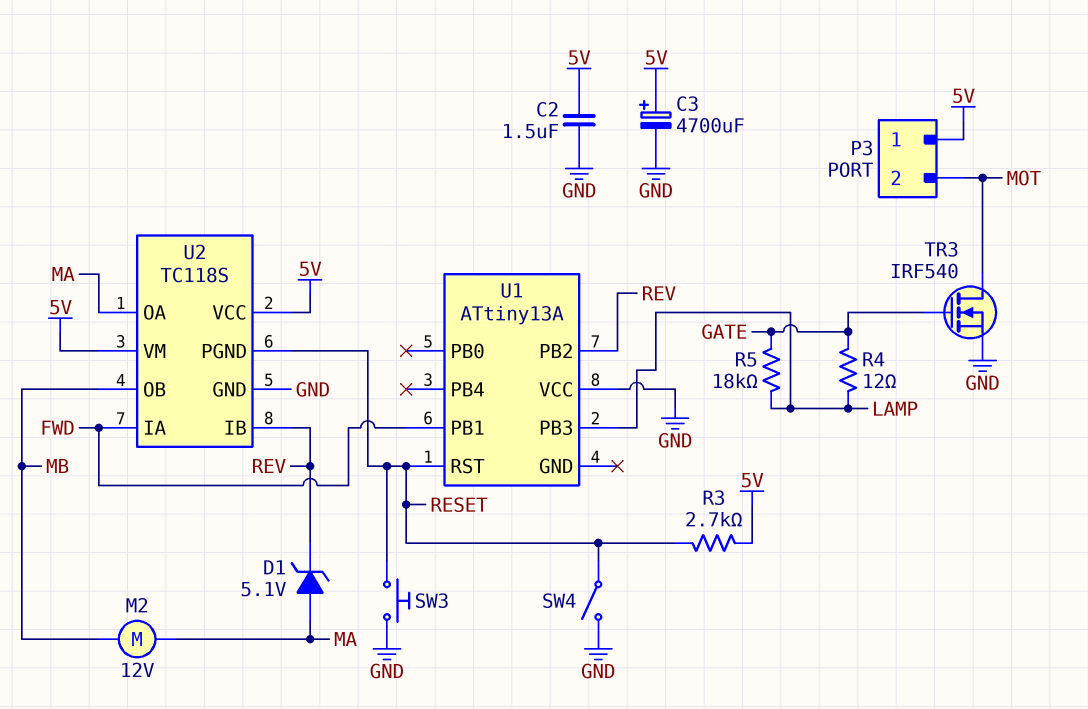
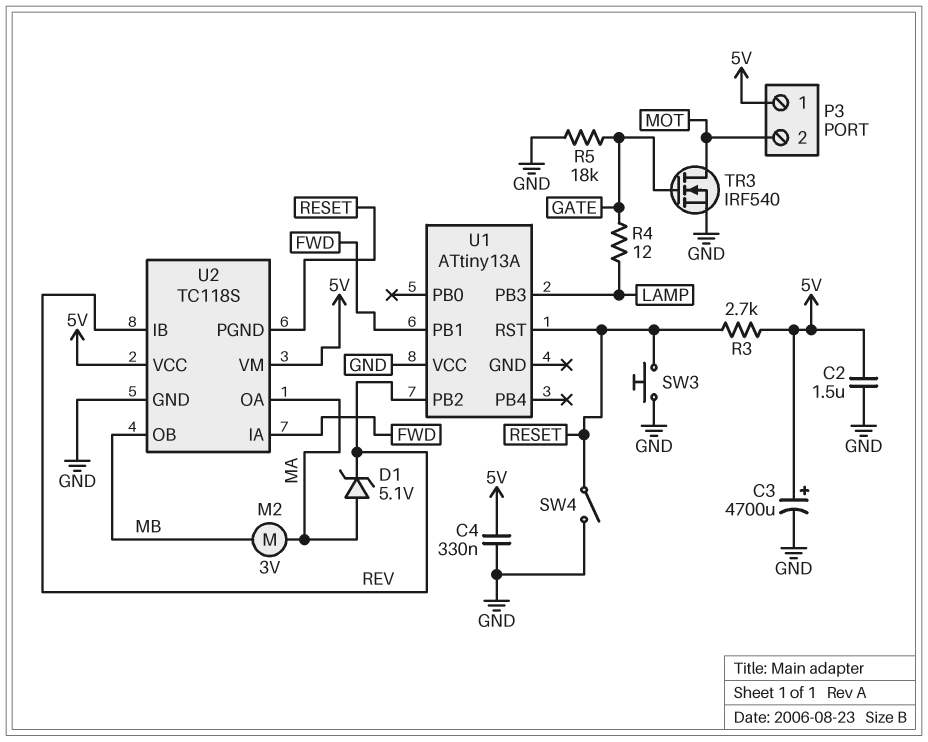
C4: none -> 330nF (5V, GND)
M2: motor 12V (MA, MB) -> motor 3V (MA, MB)
R5: 18k (GATE, LAMP) -> 18k (GATE, GND)

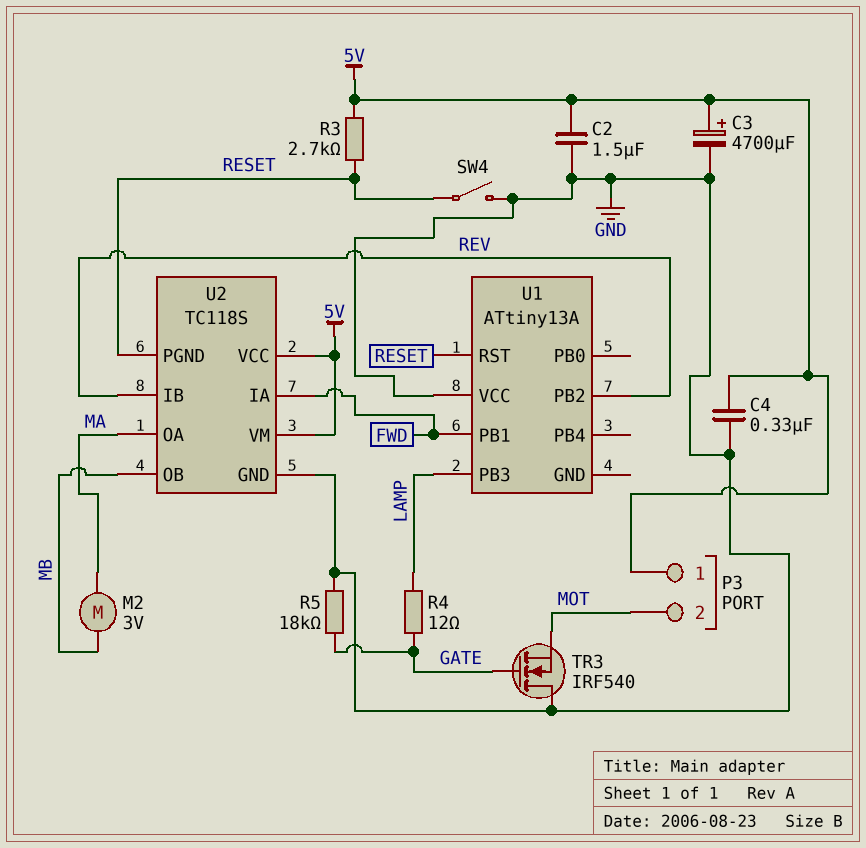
D1: zener 5.1V (A MA, K REV) -> none
SW3: button (GND, RESET) -> none
TR3: NMOS IRF540 (G GATE, D MOT, S GND) -> NMOS IRF540 (G GATE, D GND, S MOT)

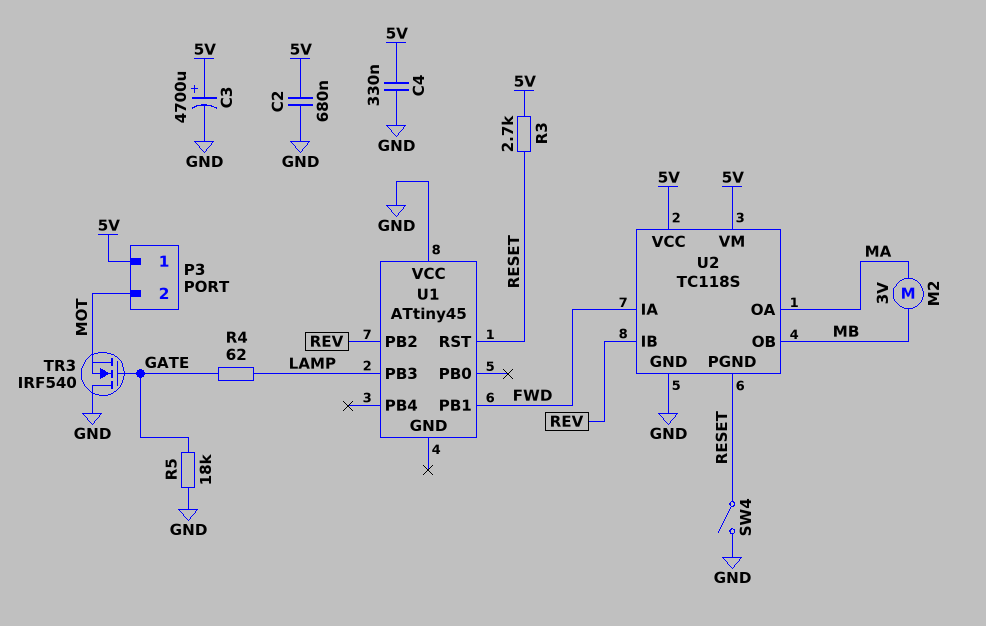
C2: 1.5uF (5V, GND) -> 680nF (5V, GND)
R4: 12 (GATE, LAMP) -> 62 (GATE, LAMP)
U1: ATtiny13A -> ATtiny45

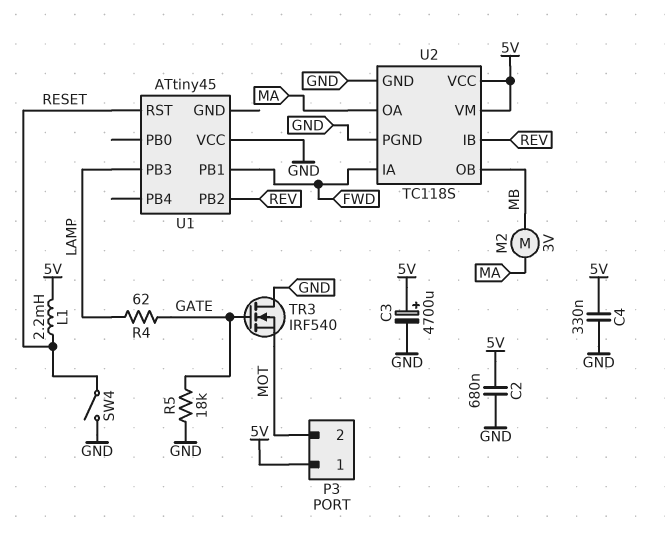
L1: none -> 2.2mH (5V, RESET)
R3: 2.7k (5V, RESET) -> none
U2 pin PGND: RESET -> GND

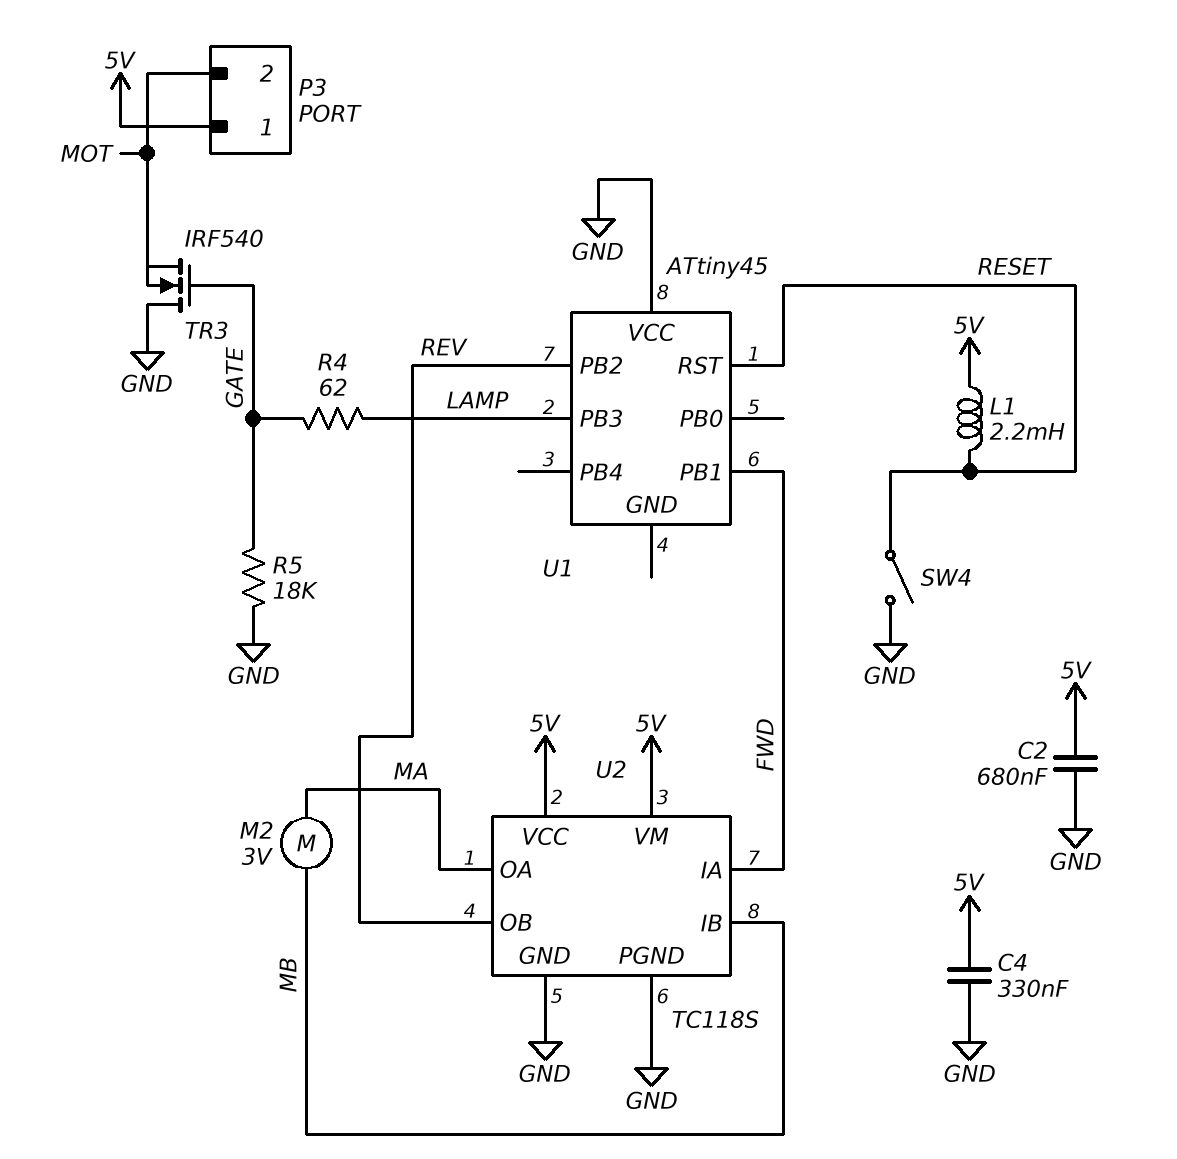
C3: 4700uF (plus 5V, minus GND) -> none
U2 pin IB: REV -> MB
U2 pin OB: MB -> REV

